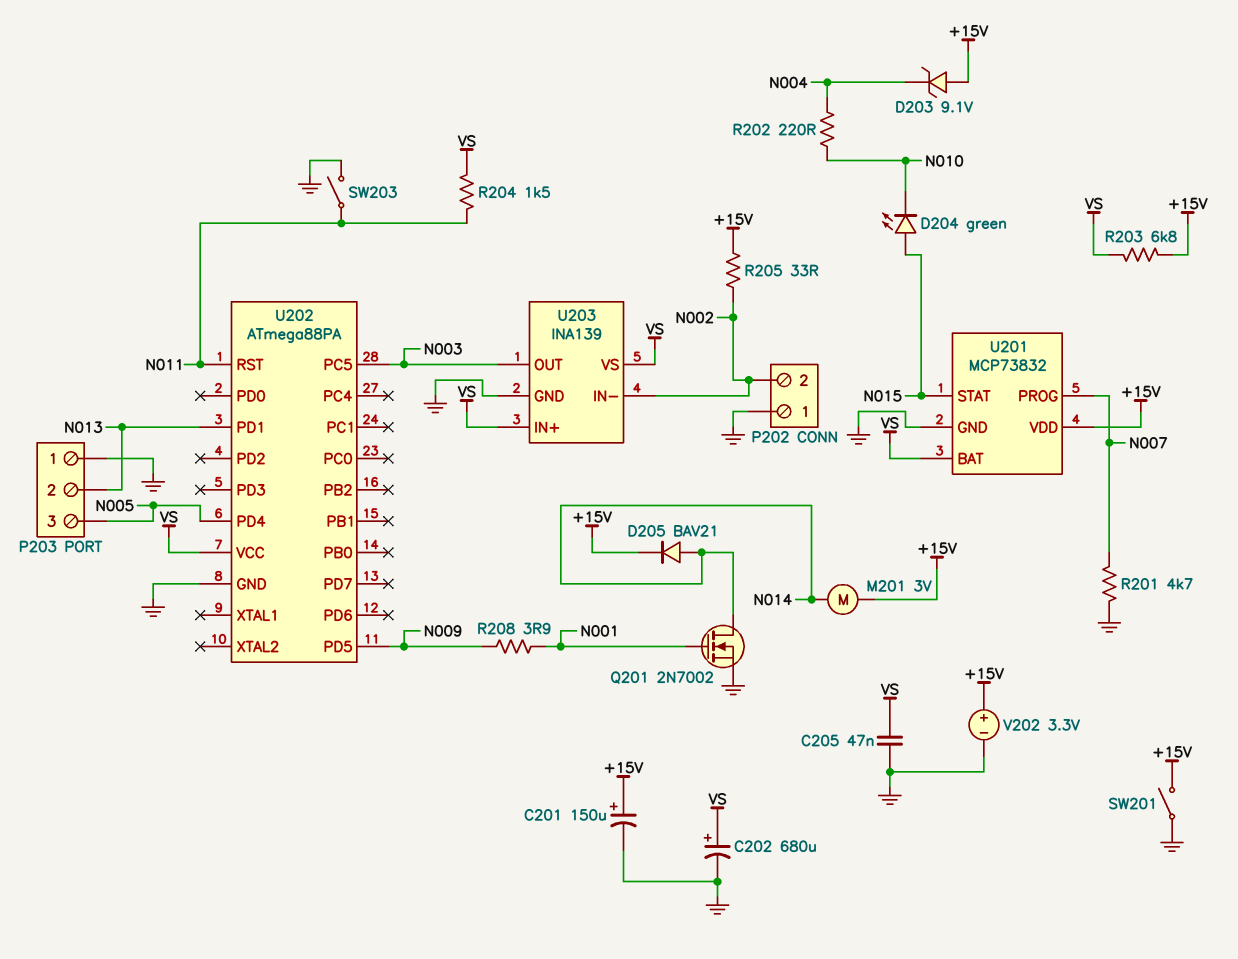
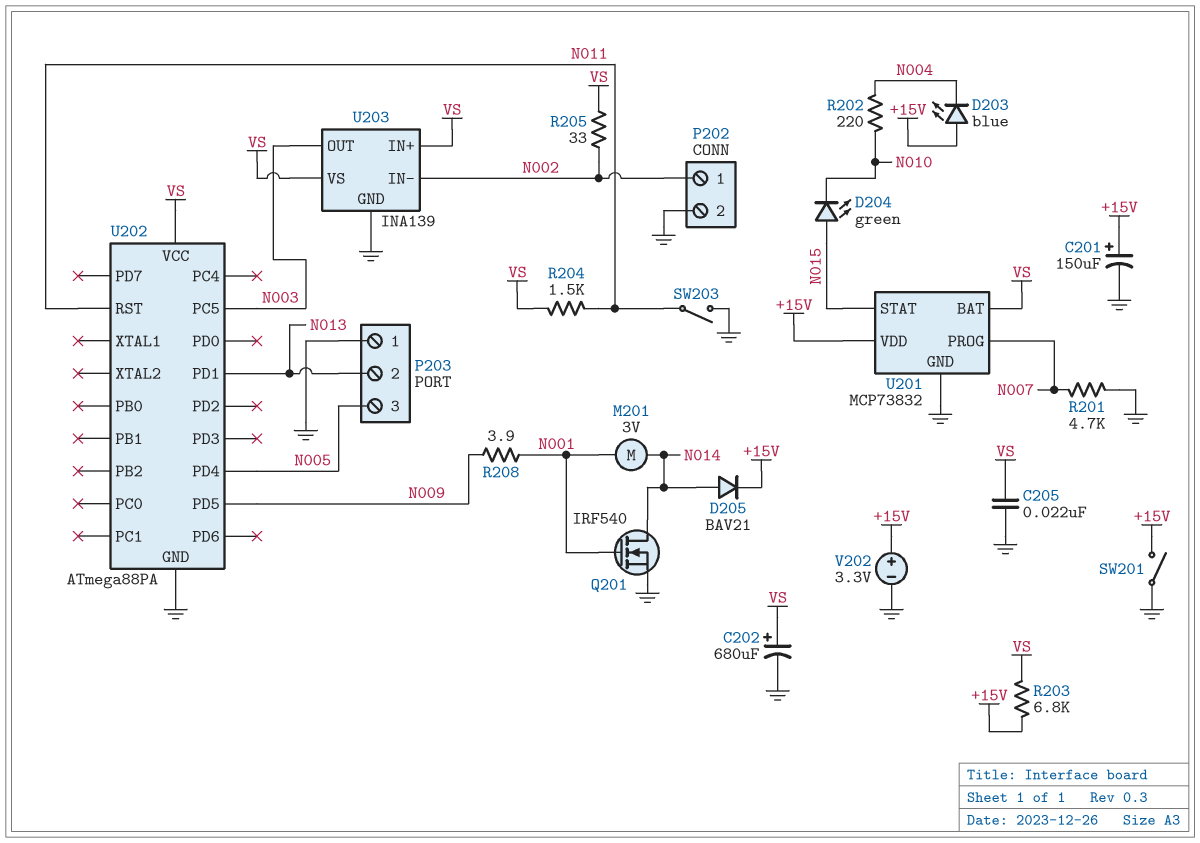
C205: 47nF (GND, VS) -> 22nF (GND, VS)
D203: zener 9.1V (A +15V, K N004) -> LED blue (A +15V, K N004)
M201: motor 3V (+15V, N014) -> motor 3V (N001, N014)
P202 pin 1: GND -> N002
P202 pin 2: N002 -> GND
Q201: NMOS 2N7002 (G N001, D N014, S GND) -> NMOS IRF540 (G N001, D N014, S GND)
R205: 33 (+15V, N002) -> 33 (N002, VS)

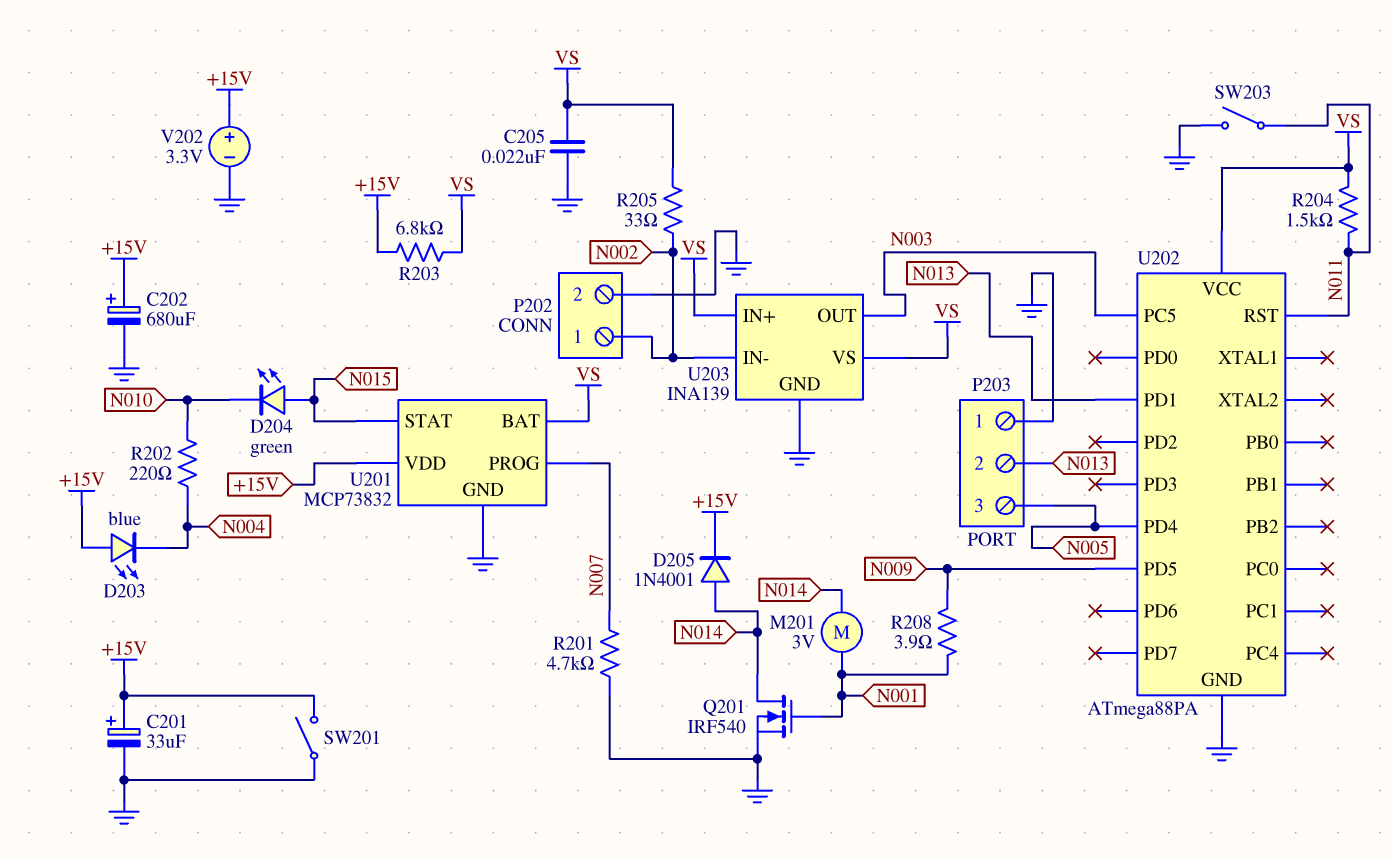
C201: 150uF (plus +15V, minus GND) -> 33uF (plus +15V, minus GND)
C202: 680uF (plus VS, minus GND) -> 680uF (plus +15V, minus GND)
D205: diode BAV21 (A N014, K +15V) -> diode 1N4001 (A N014, K +15V)

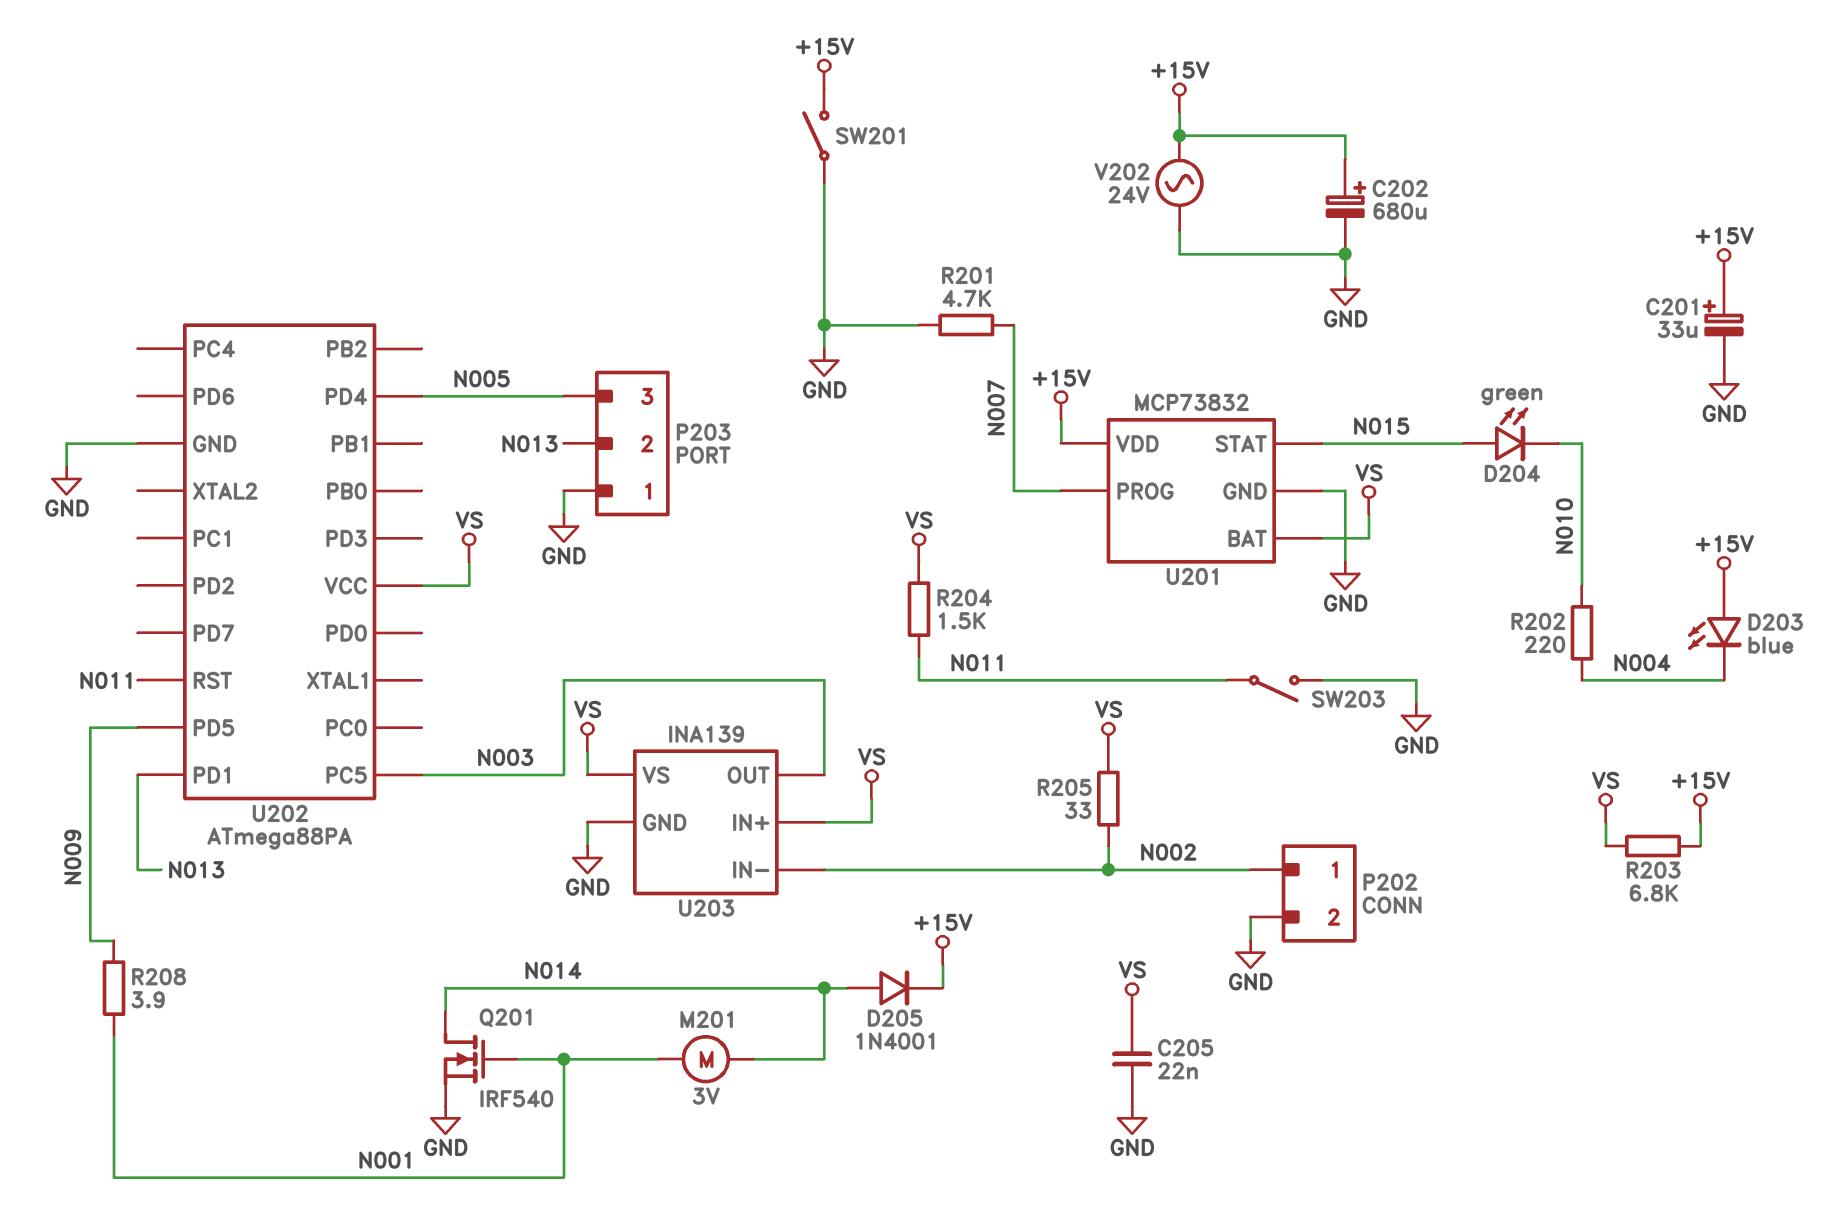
V202: 3.3V (plus +15V, minus GND) -> AC 24V (+15V, GND)

